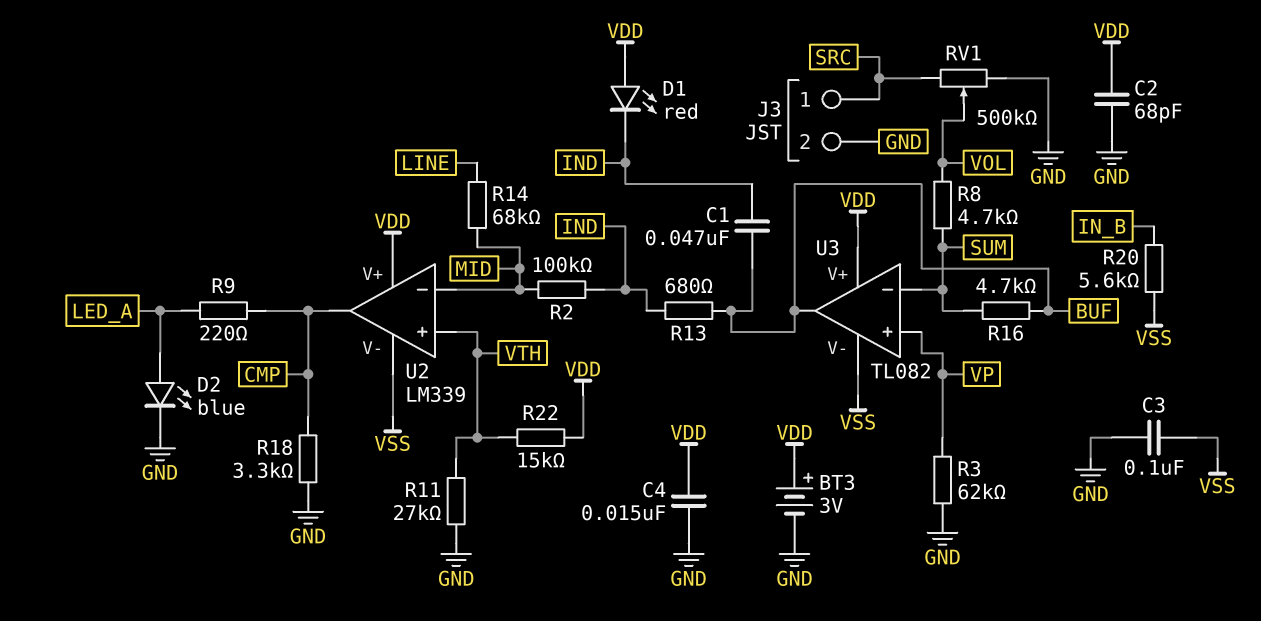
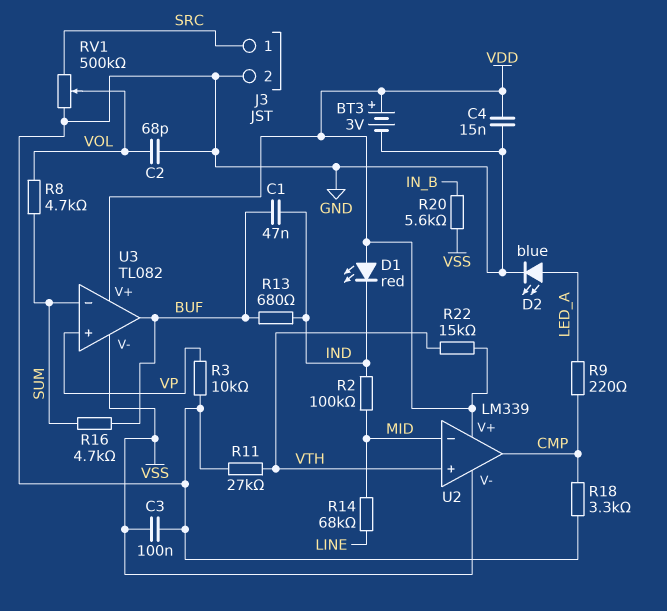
C2: 68pF (GND, VDD) -> 68pF (GND, VOL)
R3: 62k (GND, VP) -> 10k (GND, VP)

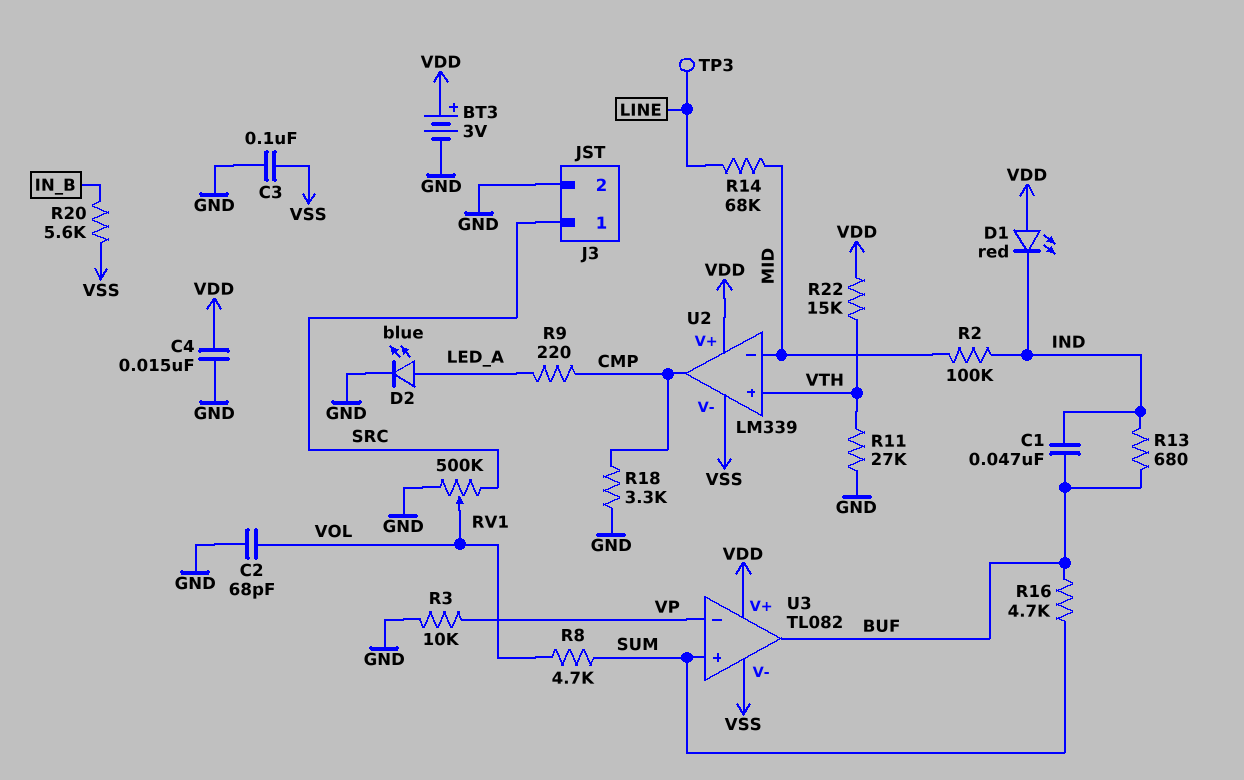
TP3: none -> test point (LINE)
U3 pin in+: VP -> SUM
U3 pin in-: SUM -> VP

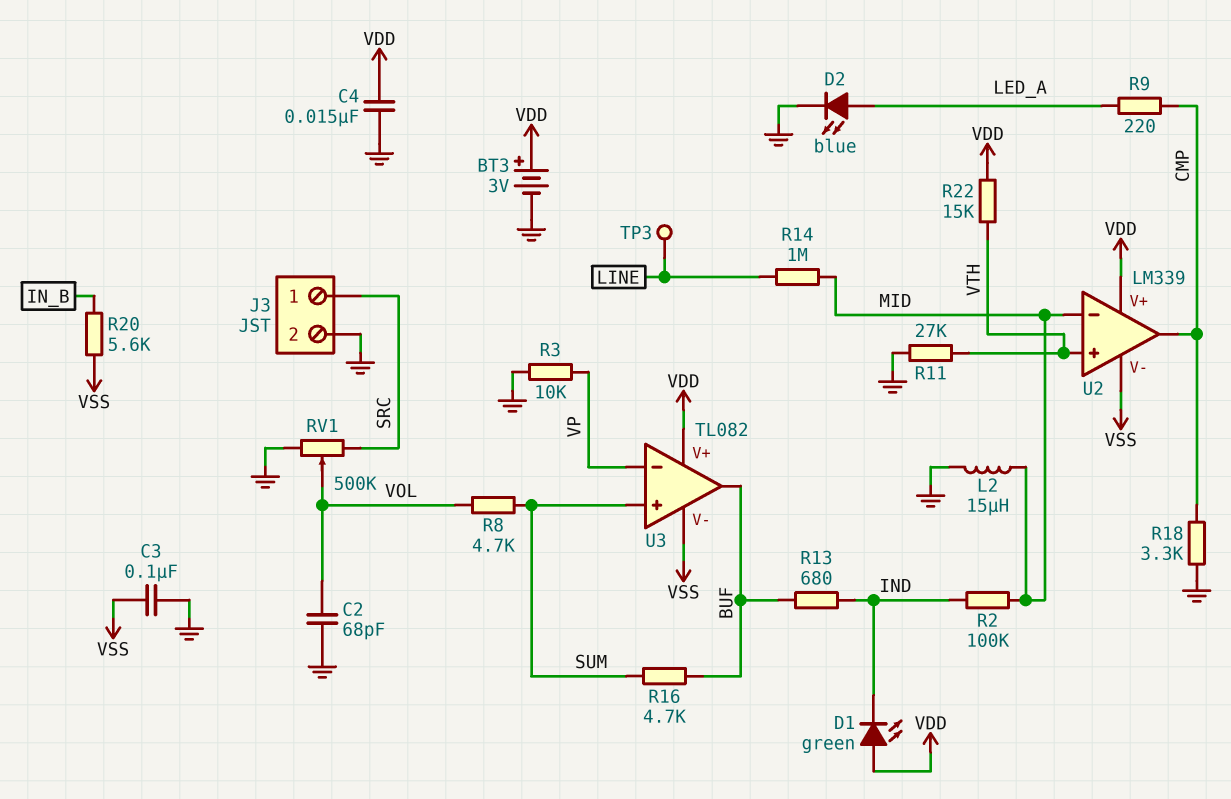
C1: 47nF (BUF, IND) -> none
D1: LED red (A VDD, K IND) -> LED green (A VDD, K IND)
L2: none -> 15uH (GND, MID)
R14: 68k (LINE, MID) -> 1M (LINE, MID)

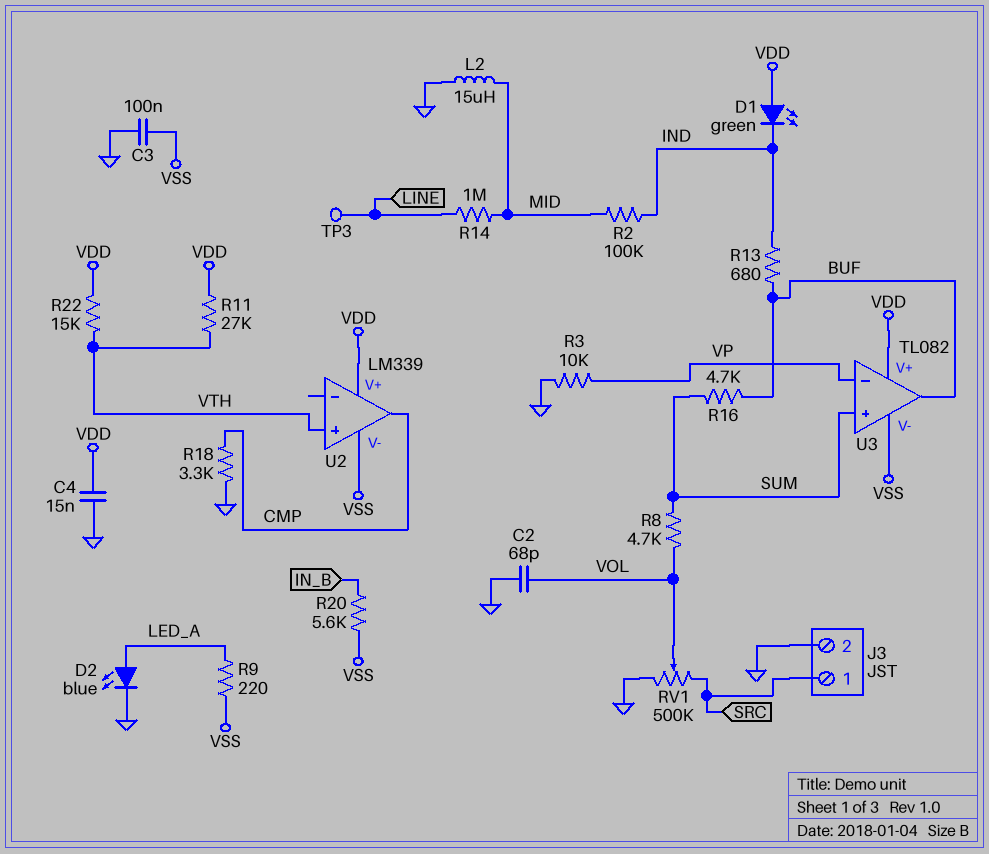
BT3: 3V (plus VDD, minus GND) -> none
R9: 220 (CMP, LED_A) -> 220 (LED_A, VSS)
R11: 27k (GND, VTH) -> 27k (VDD, VTH)
U2 pin in-: MID -> none

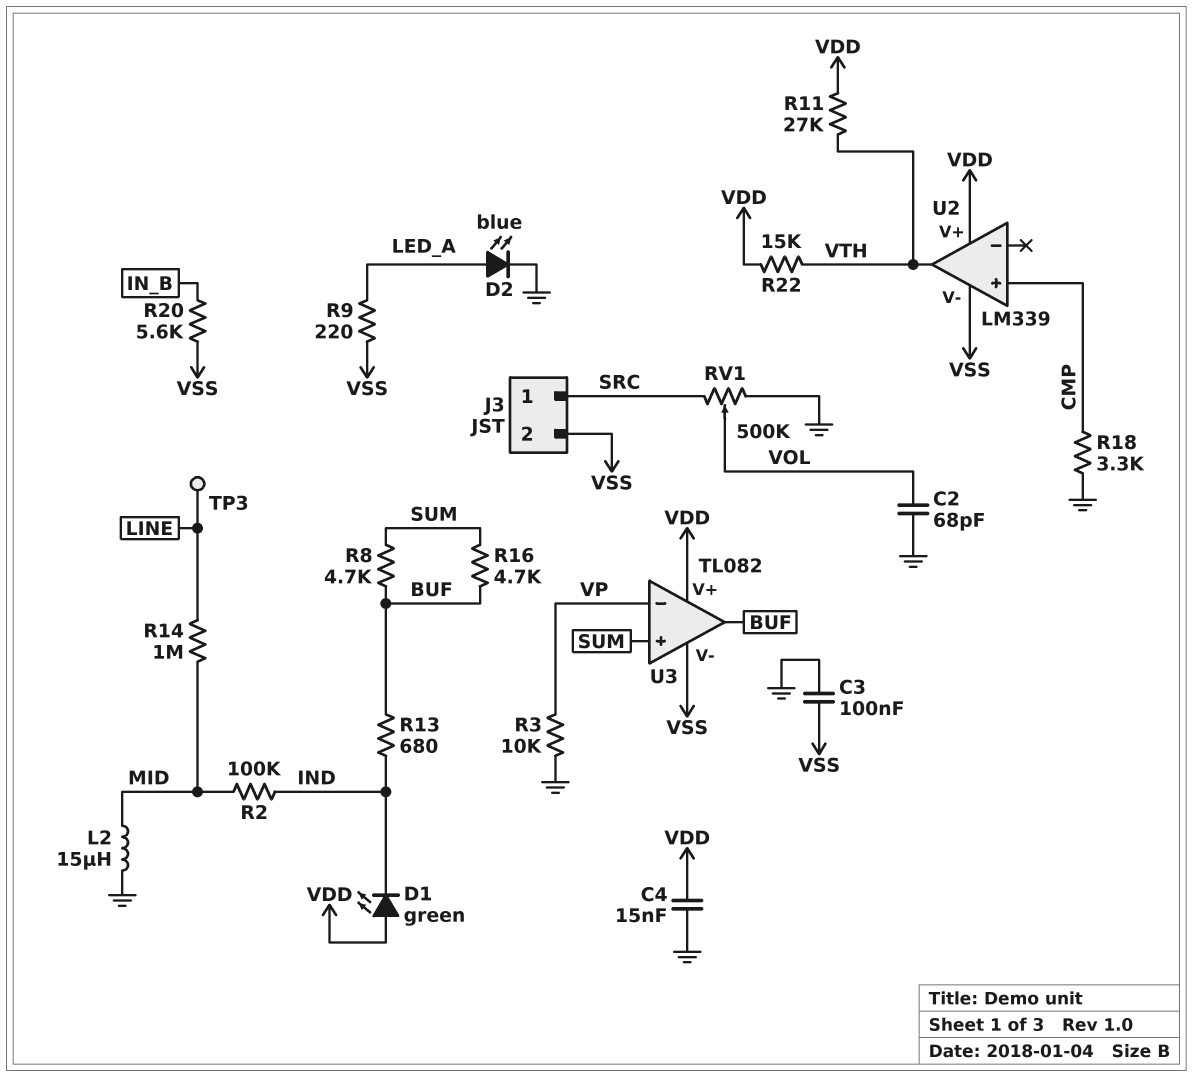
J3 pin 2: GND -> VSS
R8: 4.7k (SUM, VOL) -> 4.7k (BUF, SUM)
U2 pin in+: VTH -> CMP
U2 pin out: CMP -> VTH

